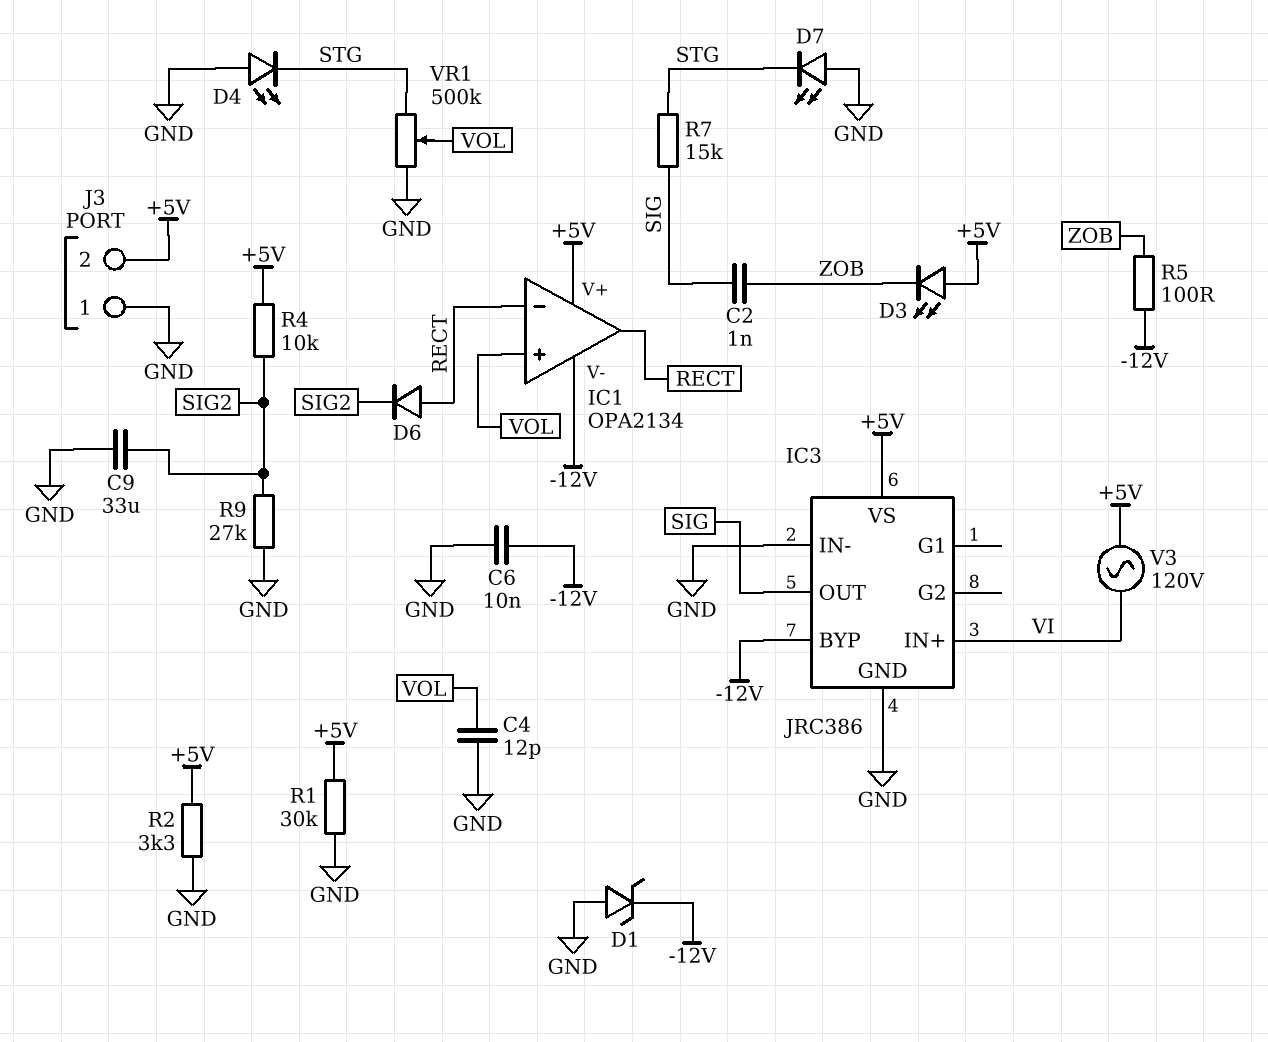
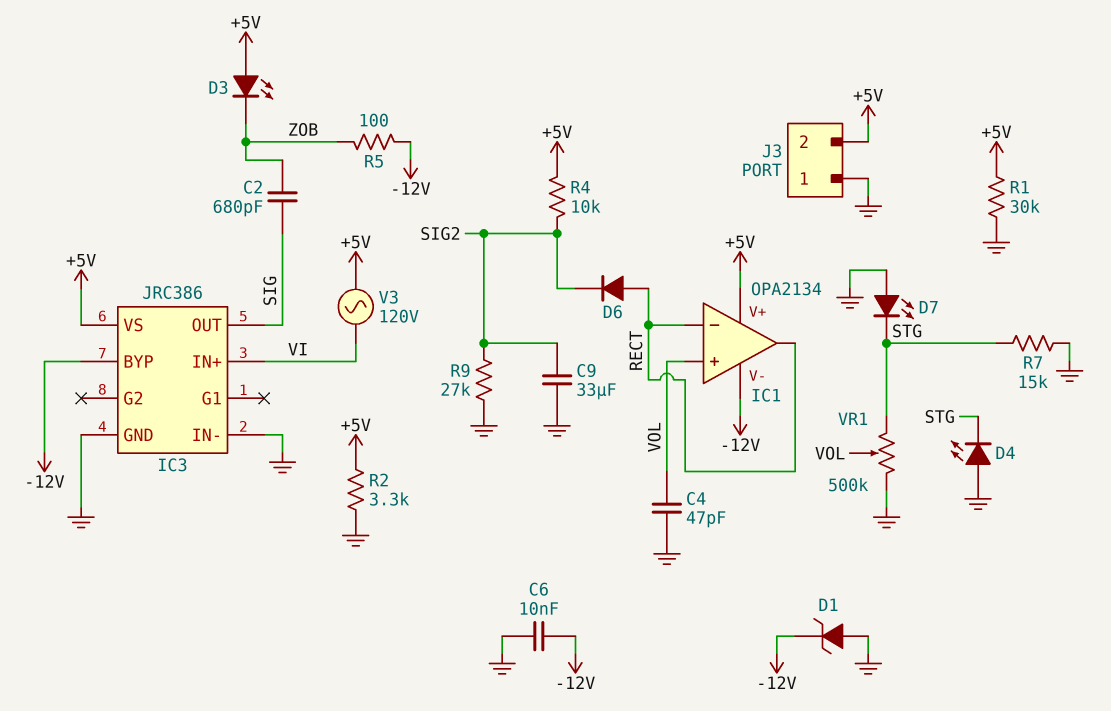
C2: 1nF (SIG, ZOB) -> 680pF (SIG, ZOB)
C4: 12pF (GND, VOL) -> 47pF (GND, VOL)
R7: 15k (SIG, STG) -> 15k (GND, STG)

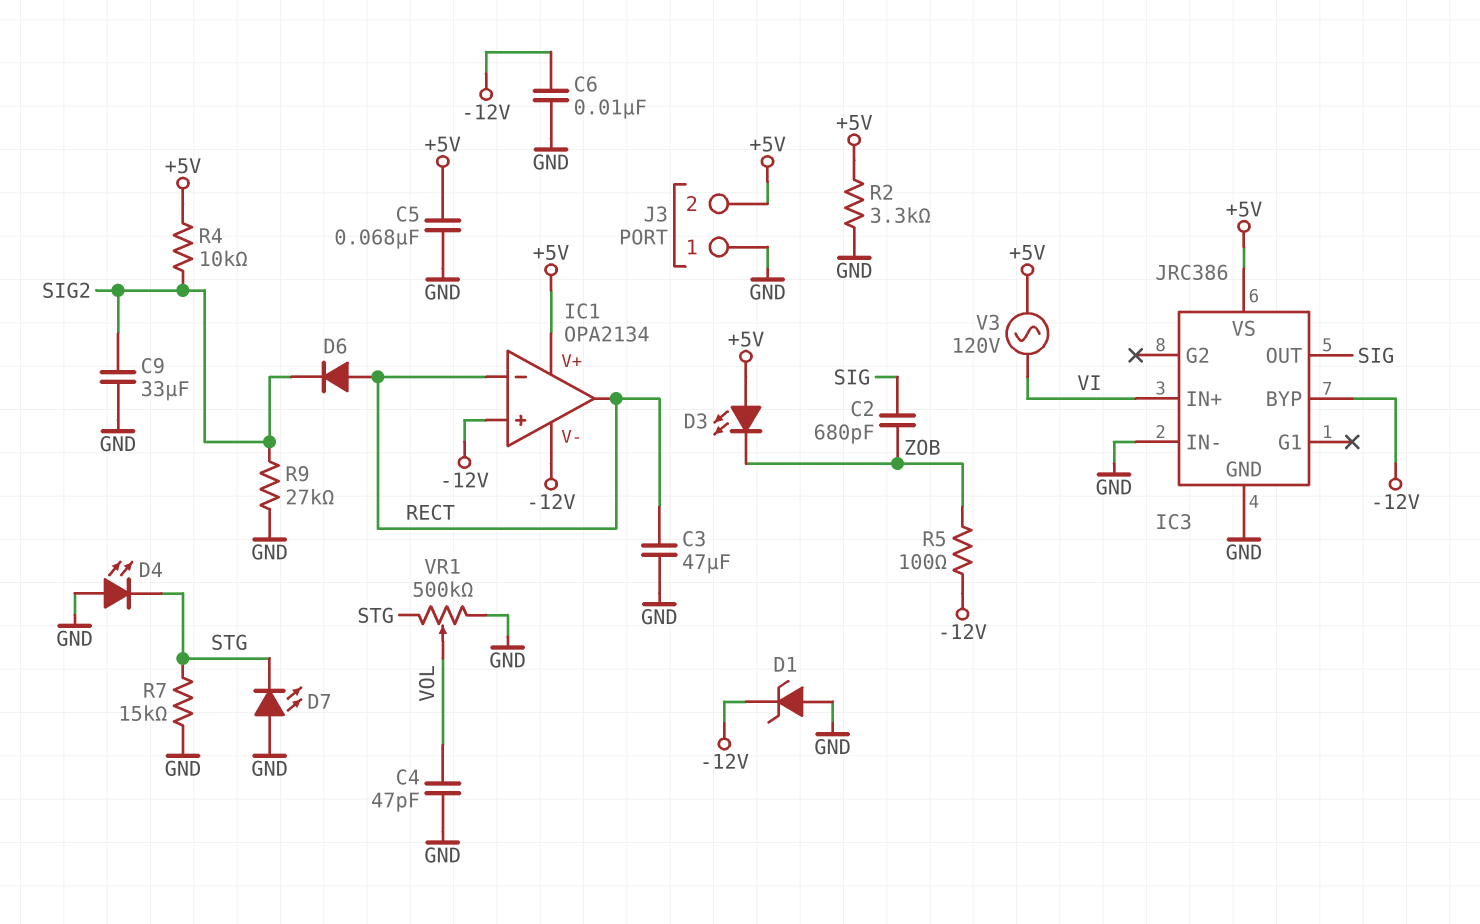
C3: none -> 47uF (GND, RECT)
C5: none -> 68nF (+5V, GND)
IC1 pin in+: VOL -> -12V
R1: 30k (+5V, GND) -> none

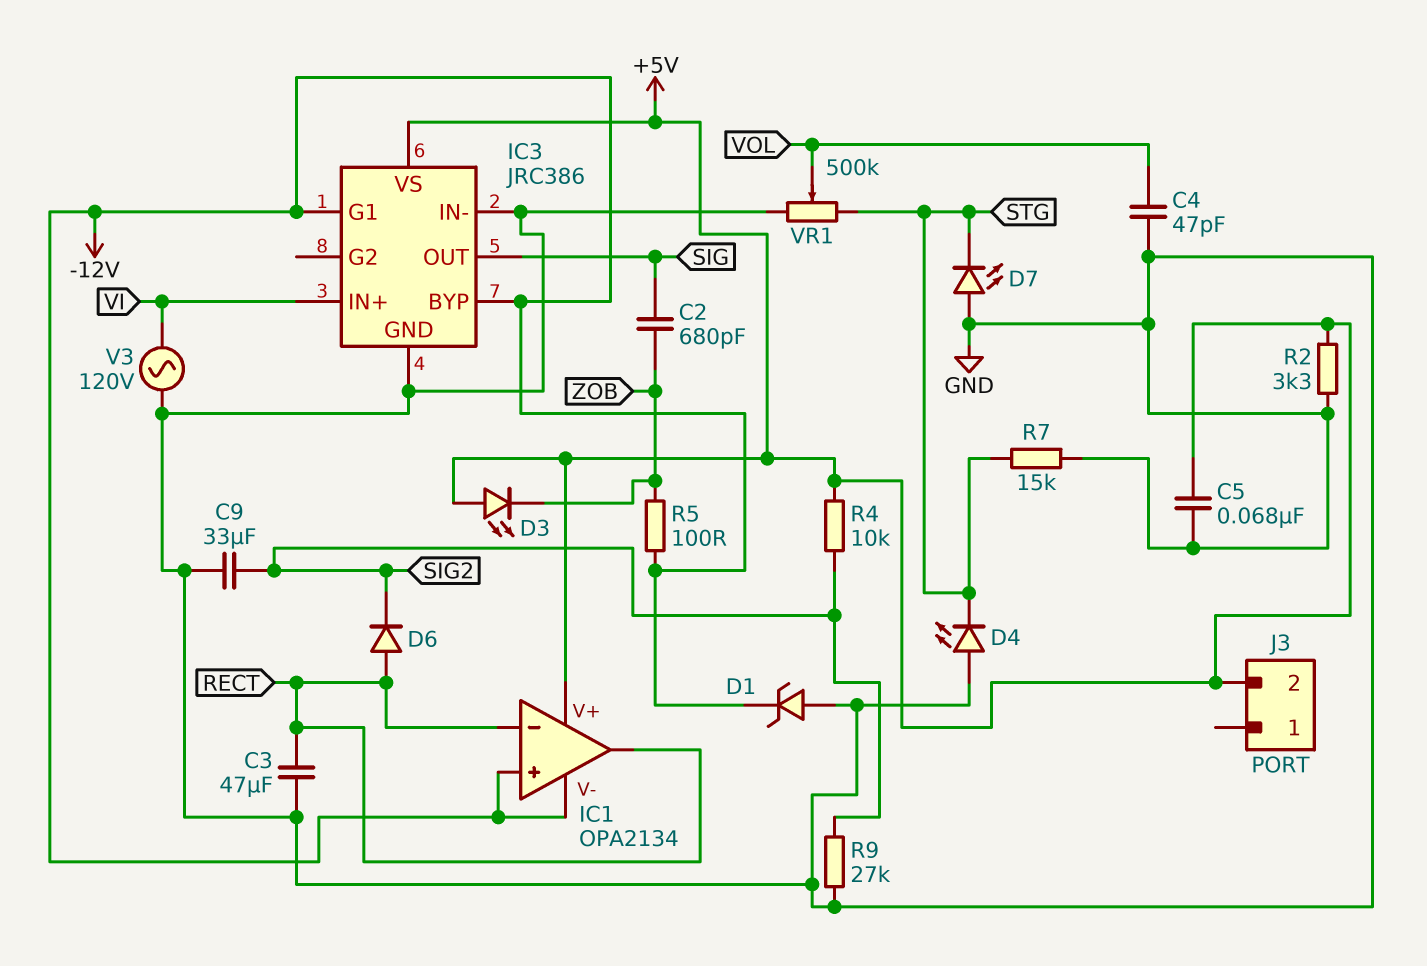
C6: 10nF (-12V, GND) -> none
IC3 pin G1: none -> -12V
J3 pin 1: GND -> none
V3: AC 120V (+5V, VI) -> AC 120V (GND, VI)

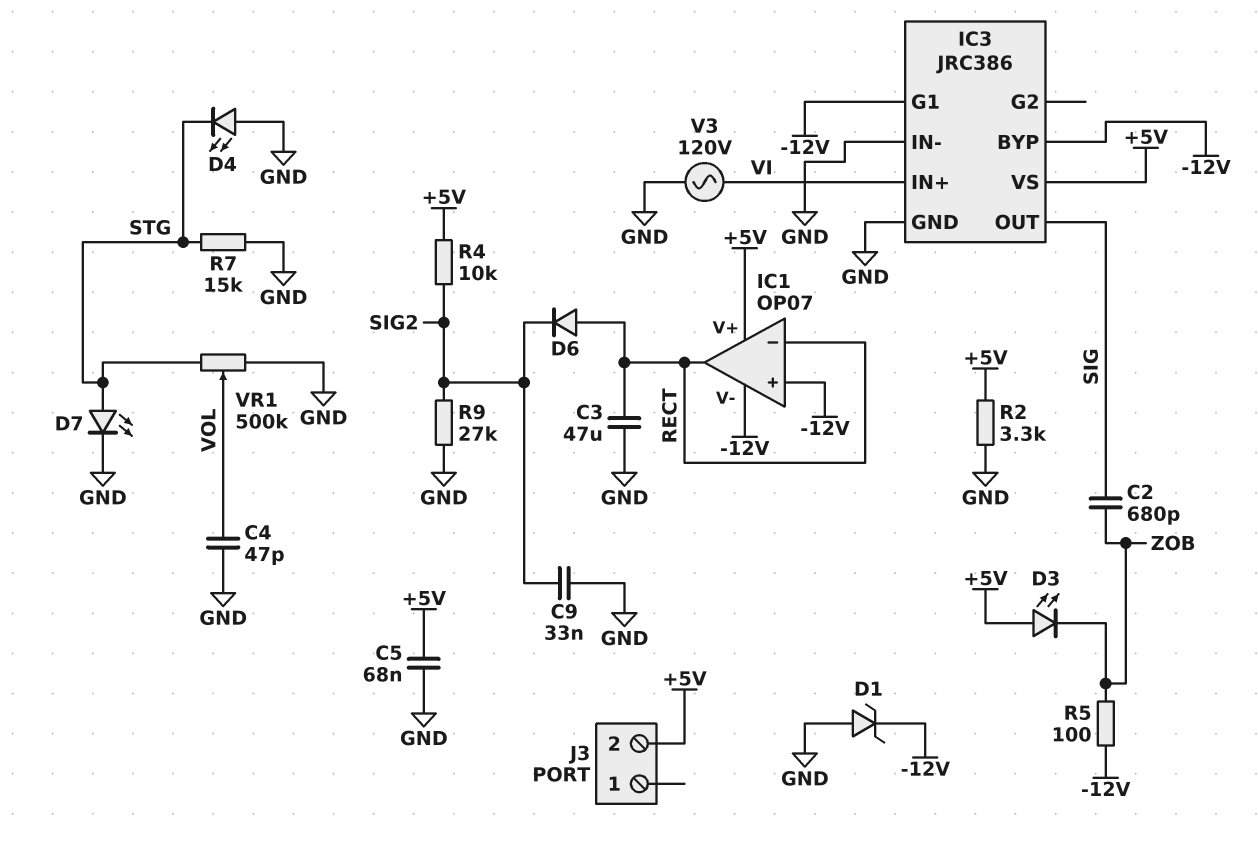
C9: 33uF (GND, SIG2) -> 33nF (GND, SIG2)
D7: LED (A GND, K STG) -> LED (A STG, K GND)
IC1: OPA2134 -> OP07

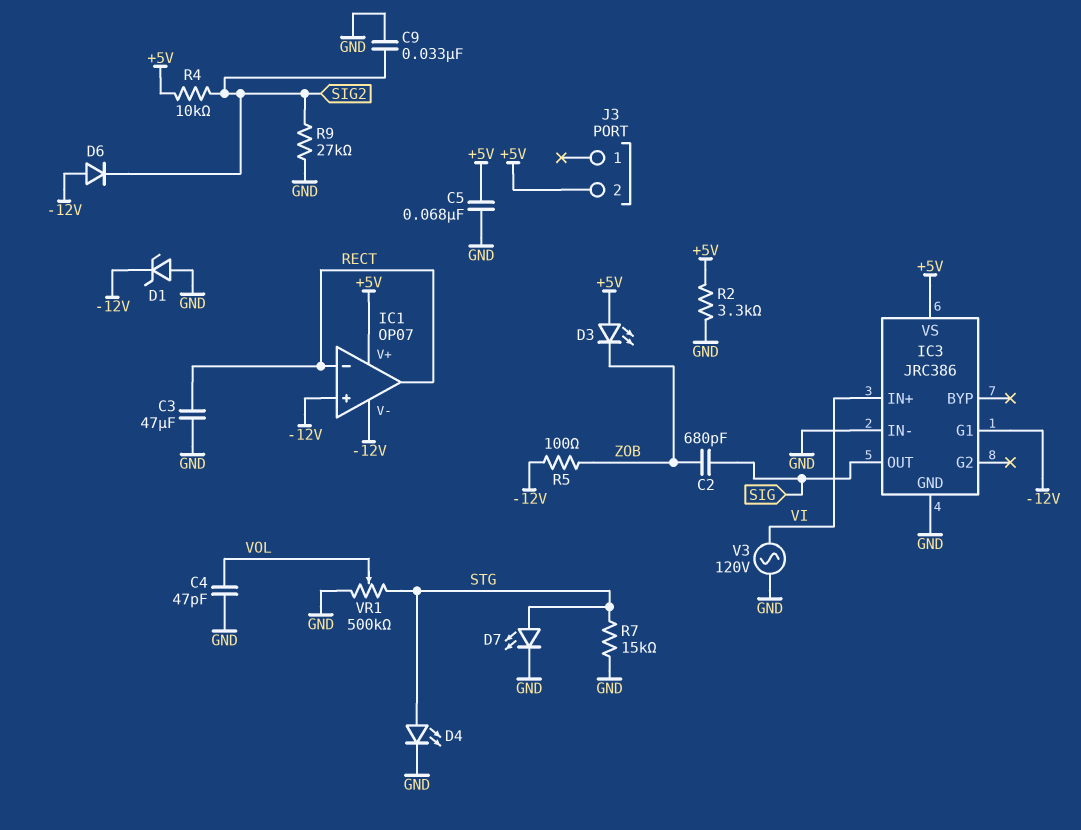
D4: LED (A GND, K STG) -> LED (A STG, K GND)
D6: diode (A RECT, K SIG2) -> diode (A -12V, K SIG2)
IC3 pin BYP: -12V -> none

